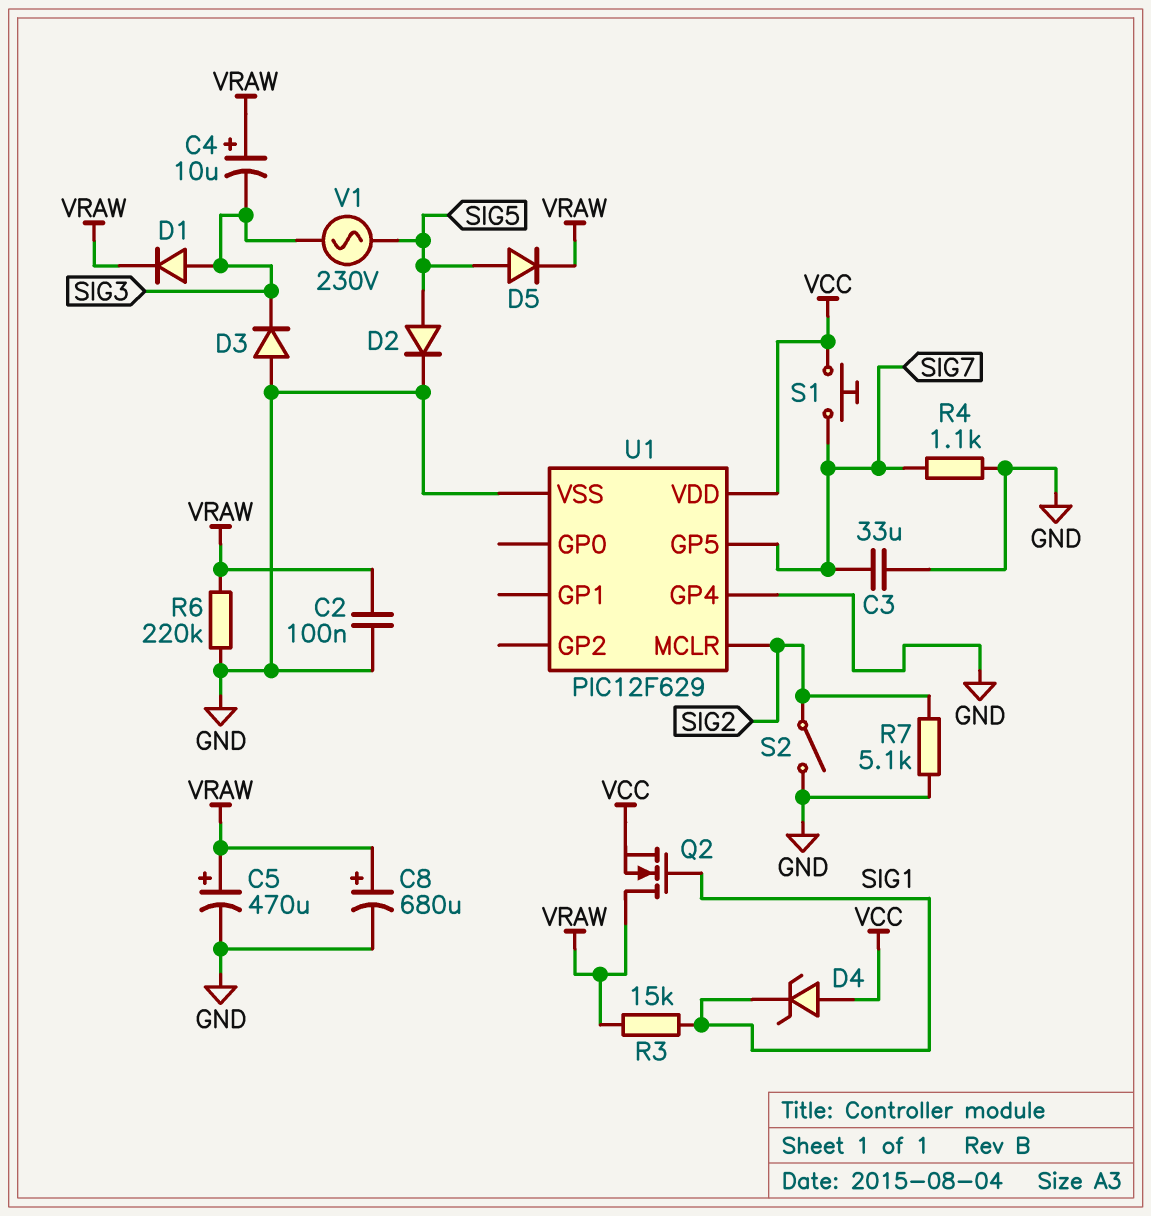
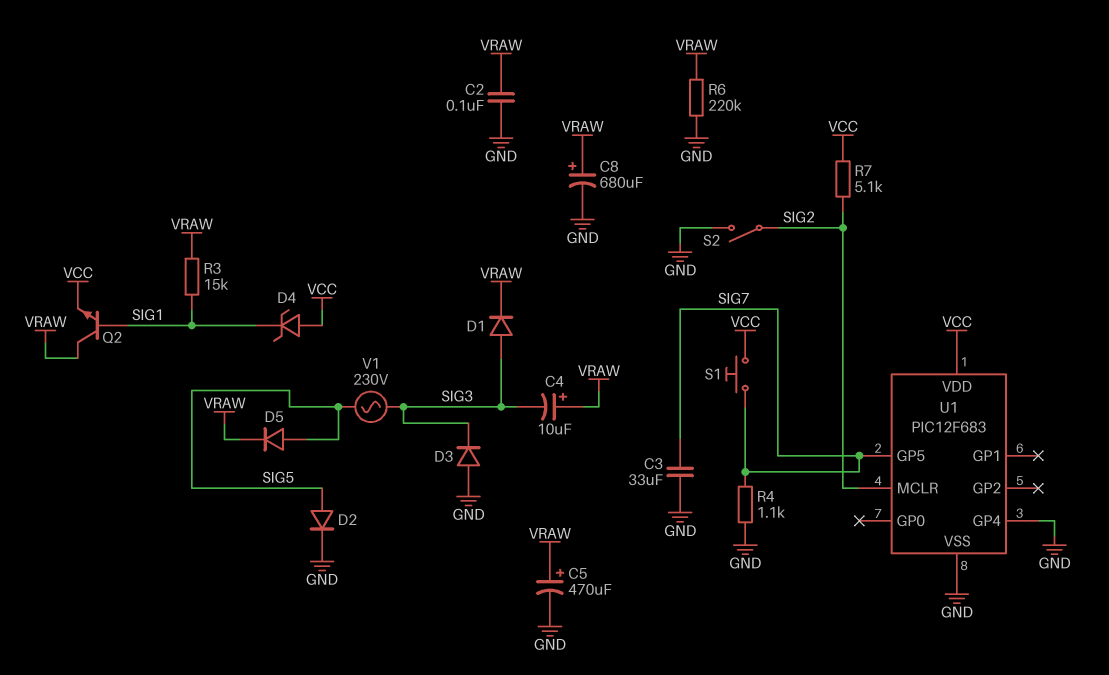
Q2: NMOS (G SIG1, D VRAW, S VCC) -> NPN (B SIG1, C VRAW, E VCC)
R7: 5.1k (GND, SIG2) -> 5.1k (SIG2, VCC)
U1: PIC12F629 -> PIC12F683

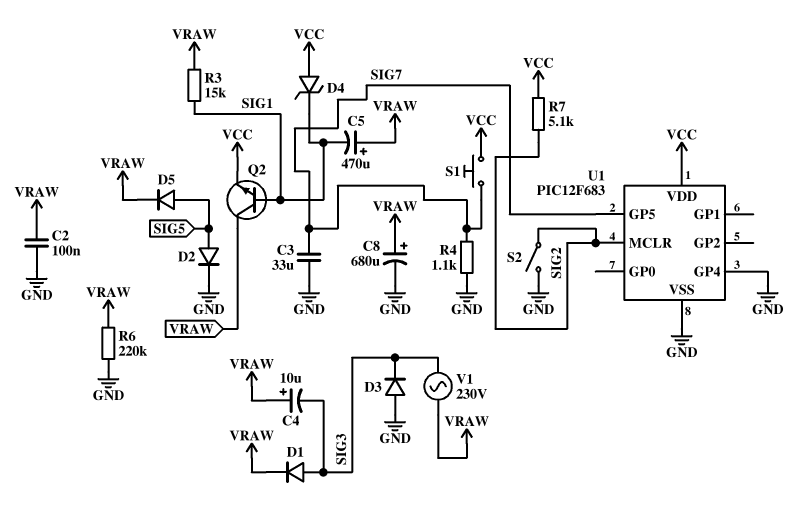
C5: 470uF (plus VRAW, minus GND) -> 470uF (plus VRAW, minus SIG1)
V1: AC 230V (SIG3, SIG5) -> AC 230V (SIG3, VRAW)

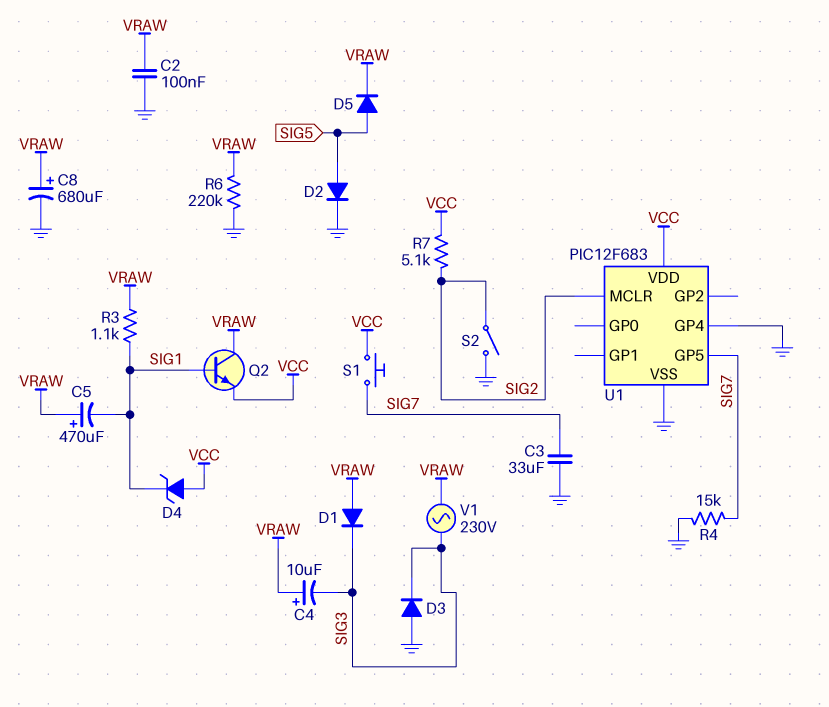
D1: diode (A SIG3, K VRAW) -> diode (A VRAW, K SIG3)
R3: 15k (SIG1, VRAW) -> 1.1k (SIG1, VRAW)
R4: 1.1k (GND, SIG7) -> 15k (GND, SIG7)

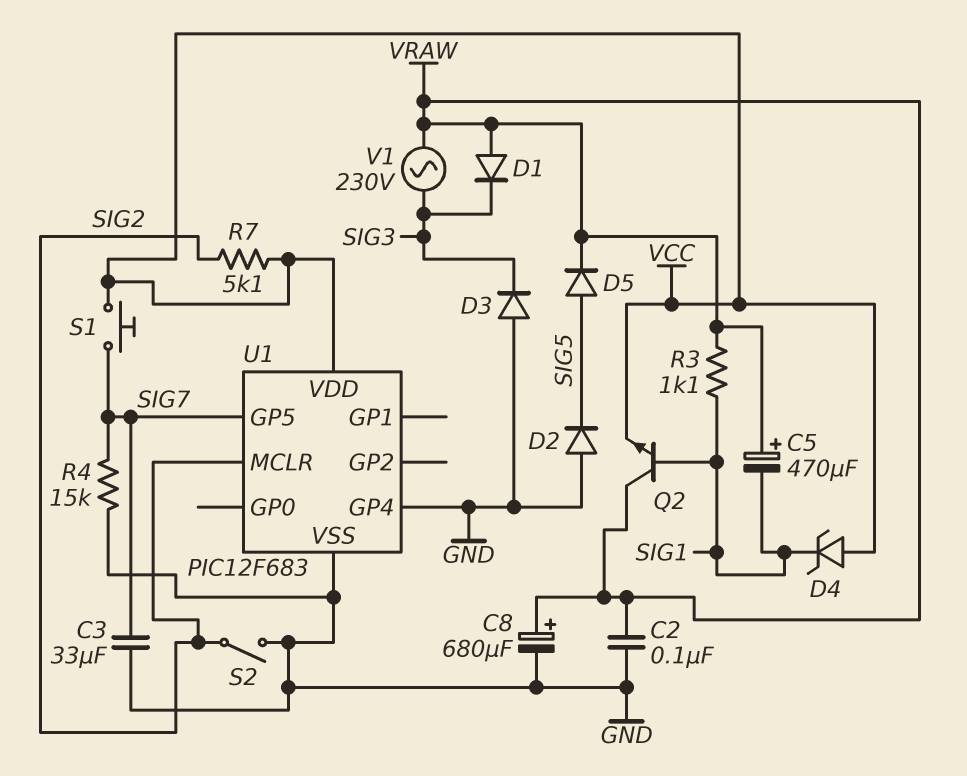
C4: 10uF (plus VRAW, minus SIG3) -> none
D2: diode (A SIG5, K GND) -> diode (A GND, K SIG5)
R6: 220k (GND, VRAW) -> none

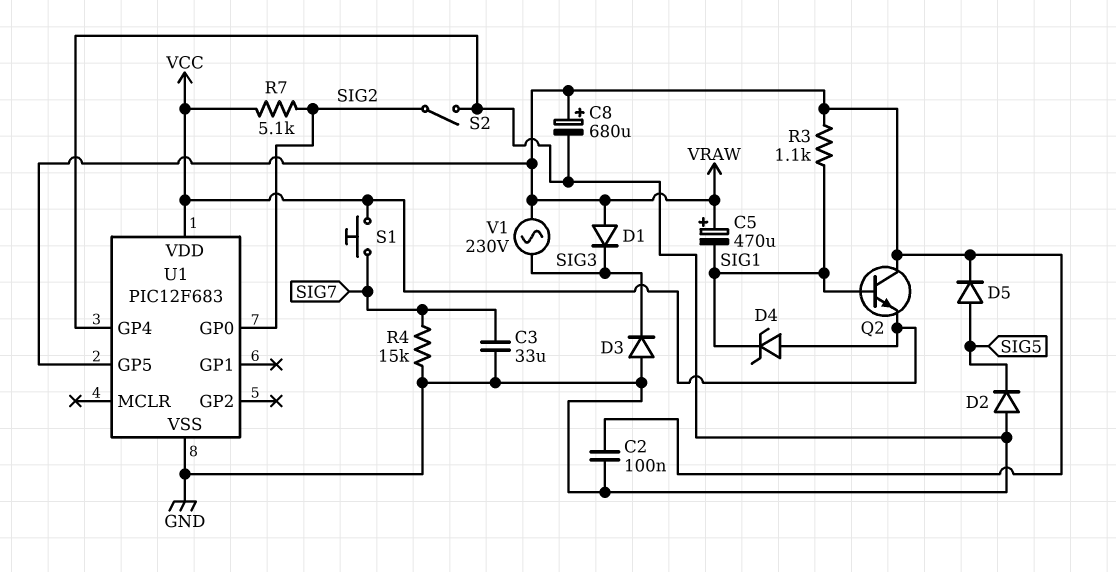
U1 pin GP0: none -> SIG2
U1 pin GP5: SIG7 -> VRAW
U1 pin MCLR: SIG2 -> none

